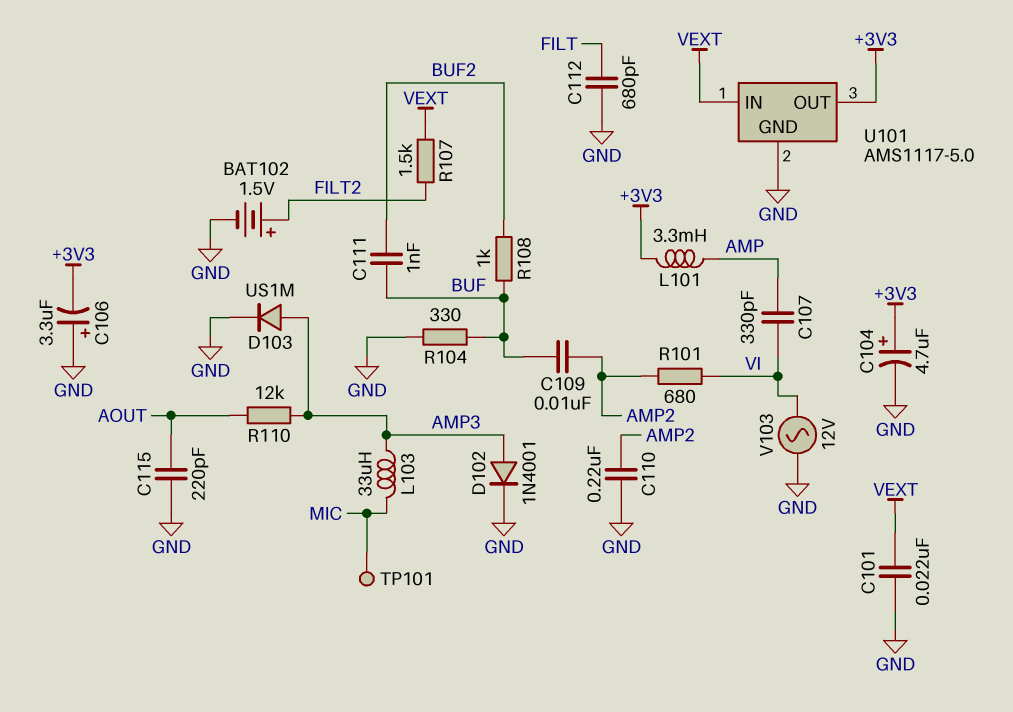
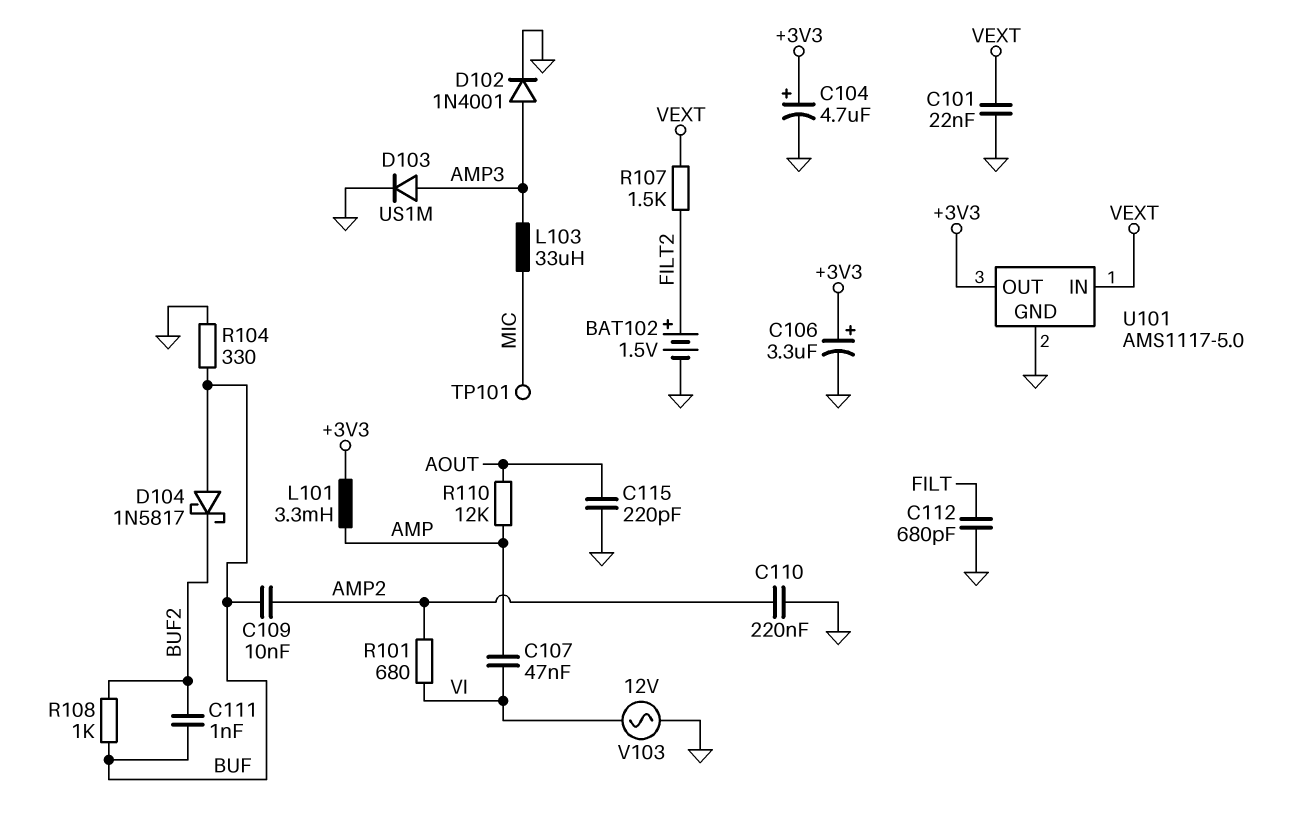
C106: 3.3uF (plus GND, minus +3V3) -> 3.3uF (plus +3V3, minus GND)
C107: 330pF (AMP, VI) -> 47nF (AMP, VI)
D104: none -> schottky 1N5817 (A BUF, K BUF2)
R110: 12k (AMP3, AOUT) -> 12k (AMP, AOUT)

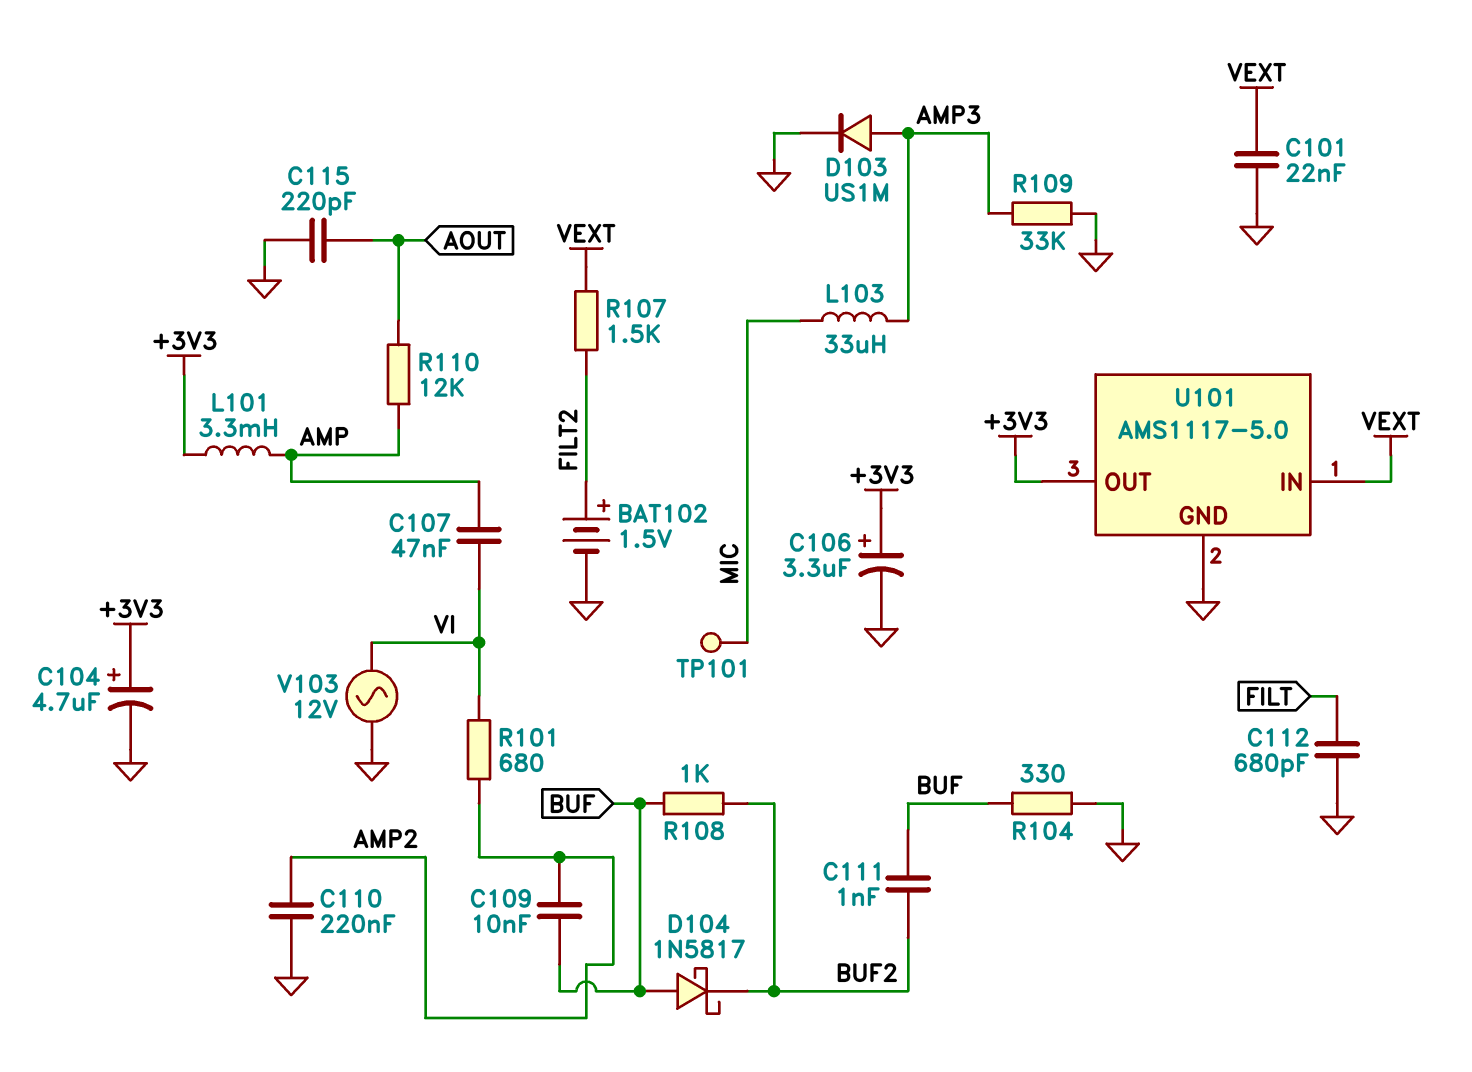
D102: diode 1N4001 (A AMP3, K GND) -> none
R109: none -> 33k (AMP3, GND)

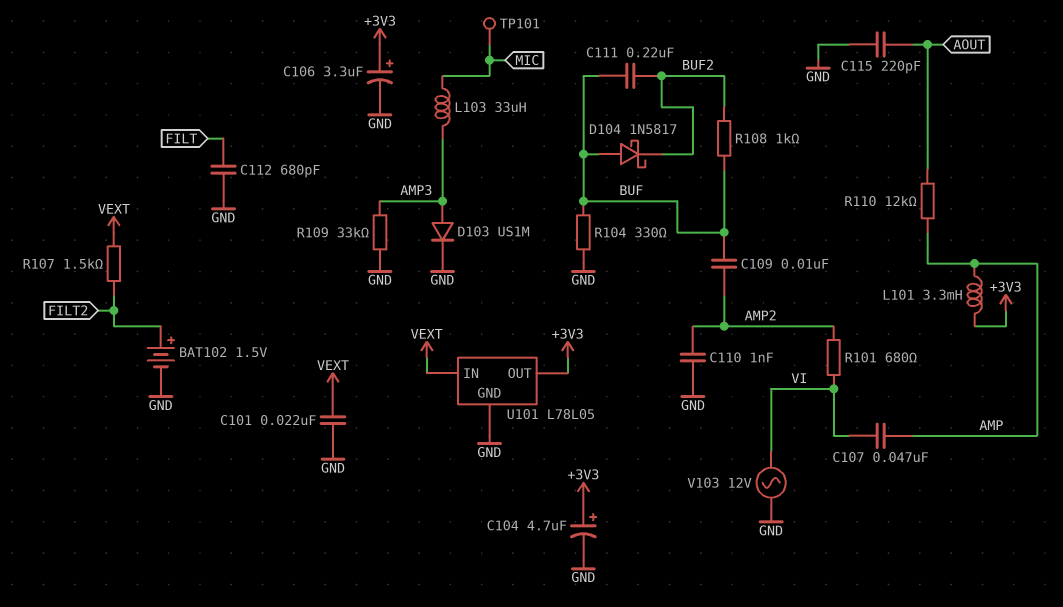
C110: 220nF (AMP2, GND) -> 1nF (AMP2, GND)
C111: 1nF (BUF, BUF2) -> 220nF (BUF, BUF2)
U101: AMS1117-5.0 -> L78L05

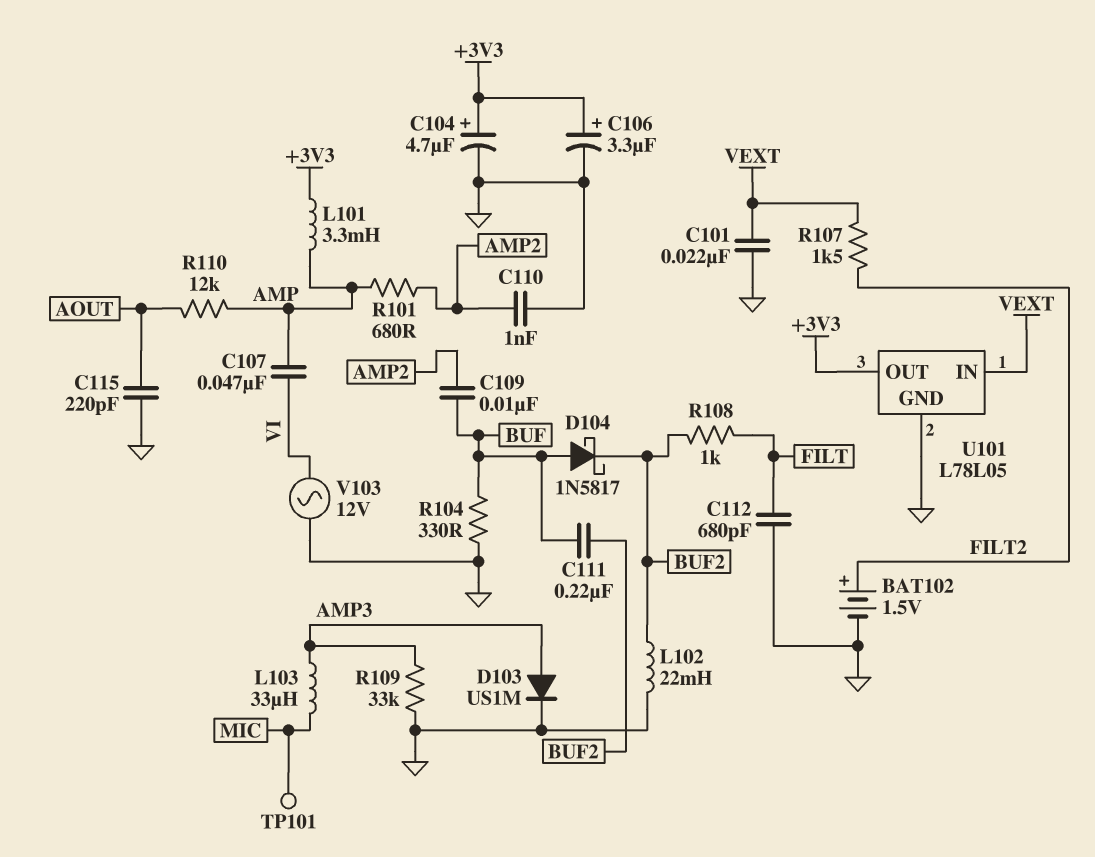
L102: none -> 22mH (BUF2, GND)
R101: 680 (AMP2, VI) -> 680 (AMP, AMP2)
R108: 1k (BUF, BUF2) -> 1k (BUF2, FILT)

